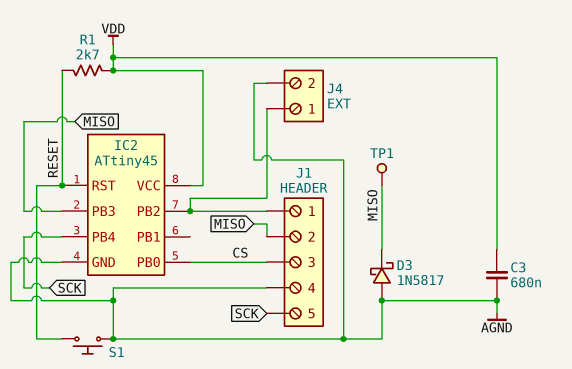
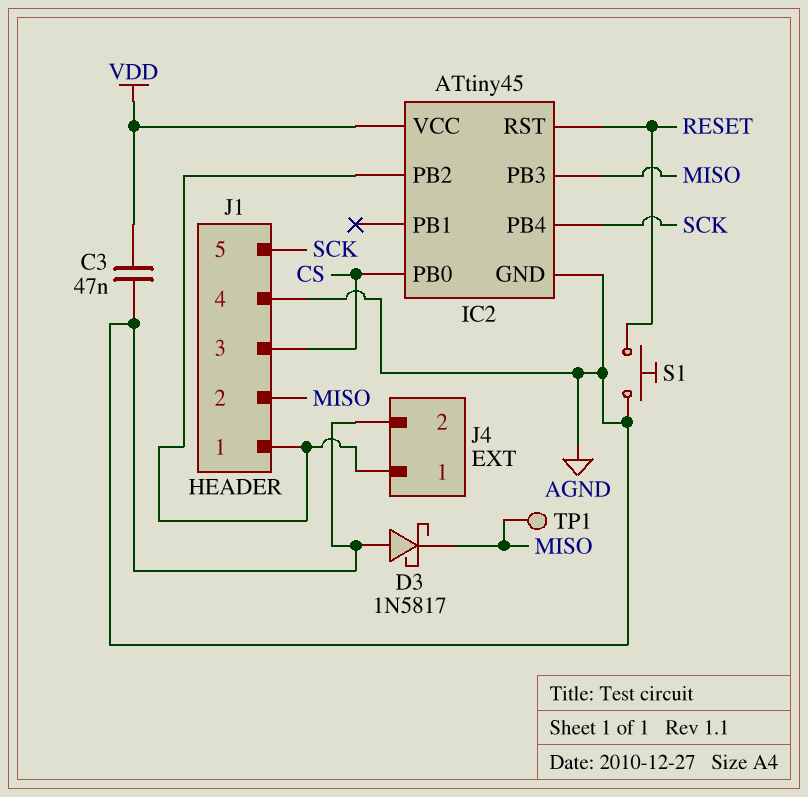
C3: 680nF (AGND, VDD) -> 47nF (AGND, VDD)
R1: 2.7k (RESET, VDD) -> none

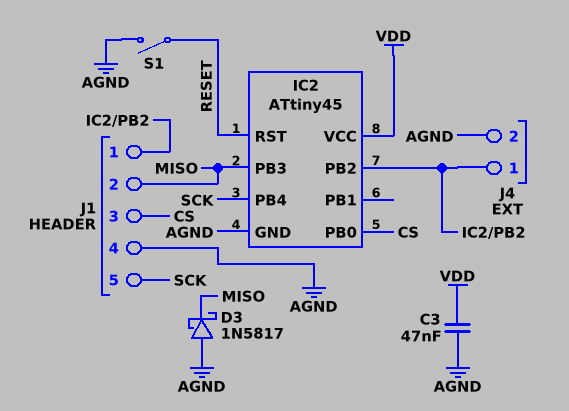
S1: button (AGND, RESET) -> switch (AGND, RESET)
TP1: test point (MISO) -> none

